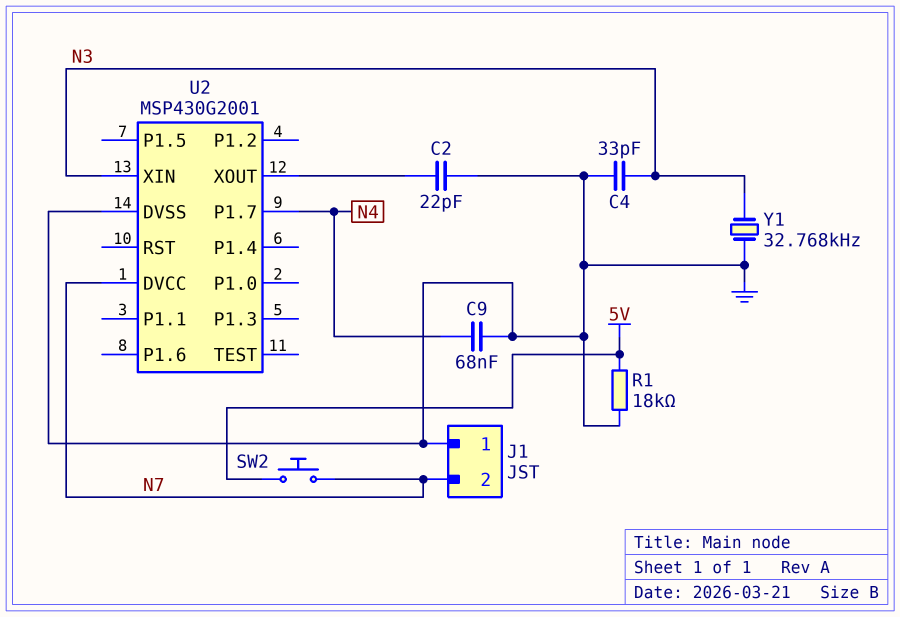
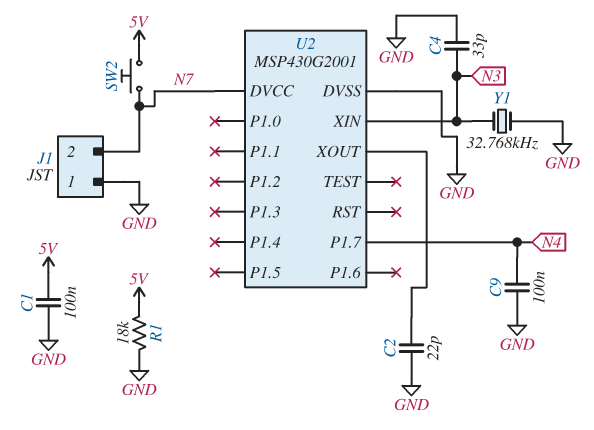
C1: none -> 100nF (5V, GND)
C9: 68nF (GND, N4) -> 100nF (GND, N4)

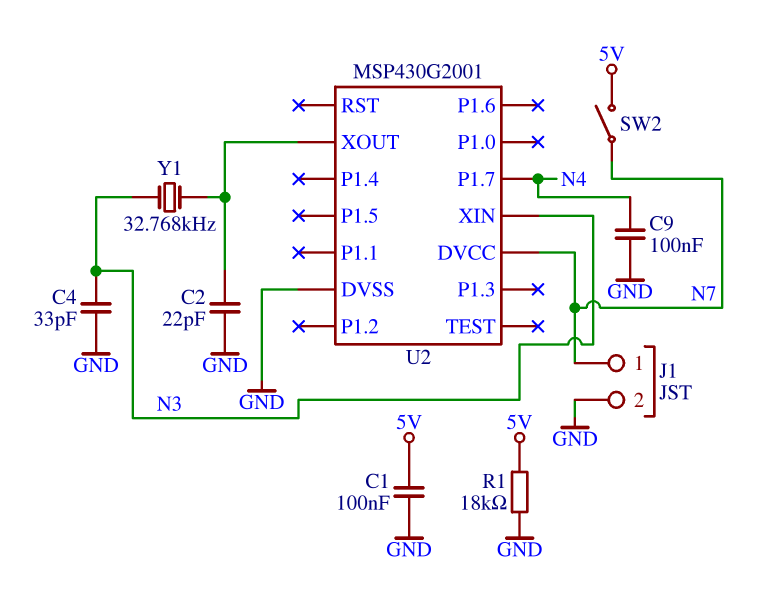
J1 pin 1: GND -> N7
J1 pin 2: N7 -> GND
SW2: button (5V, N7) -> switch (5V, N7)
Y1: 32.768kHz (GND, N3) -> 32.768kHz (N3, U2/XOUT)

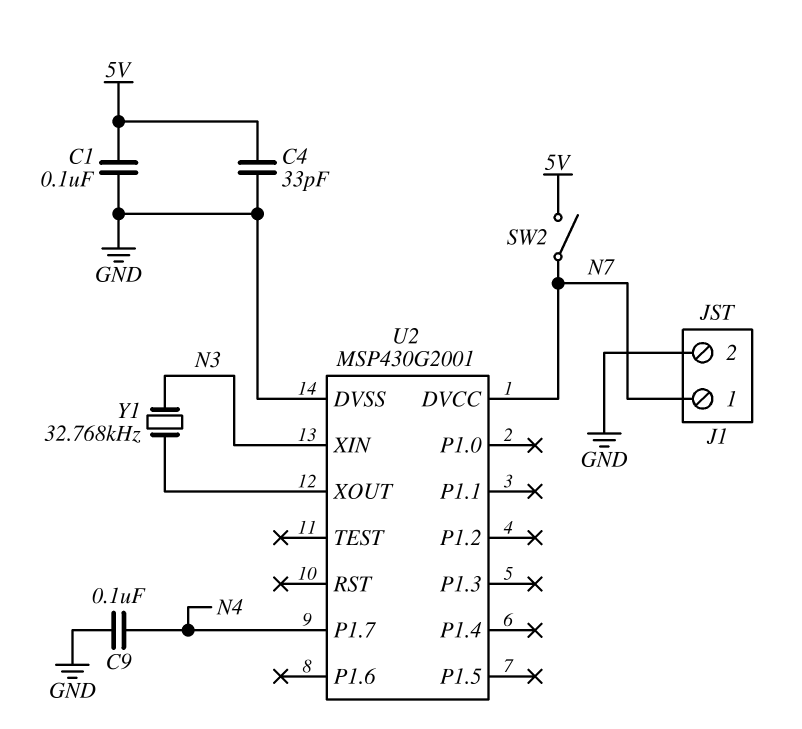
C2: 22pF (GND, U2/XOUT) -> none
C4: 33pF (GND, N3) -> 33pF (5V, GND)
R1: 18k (5V, GND) -> none

